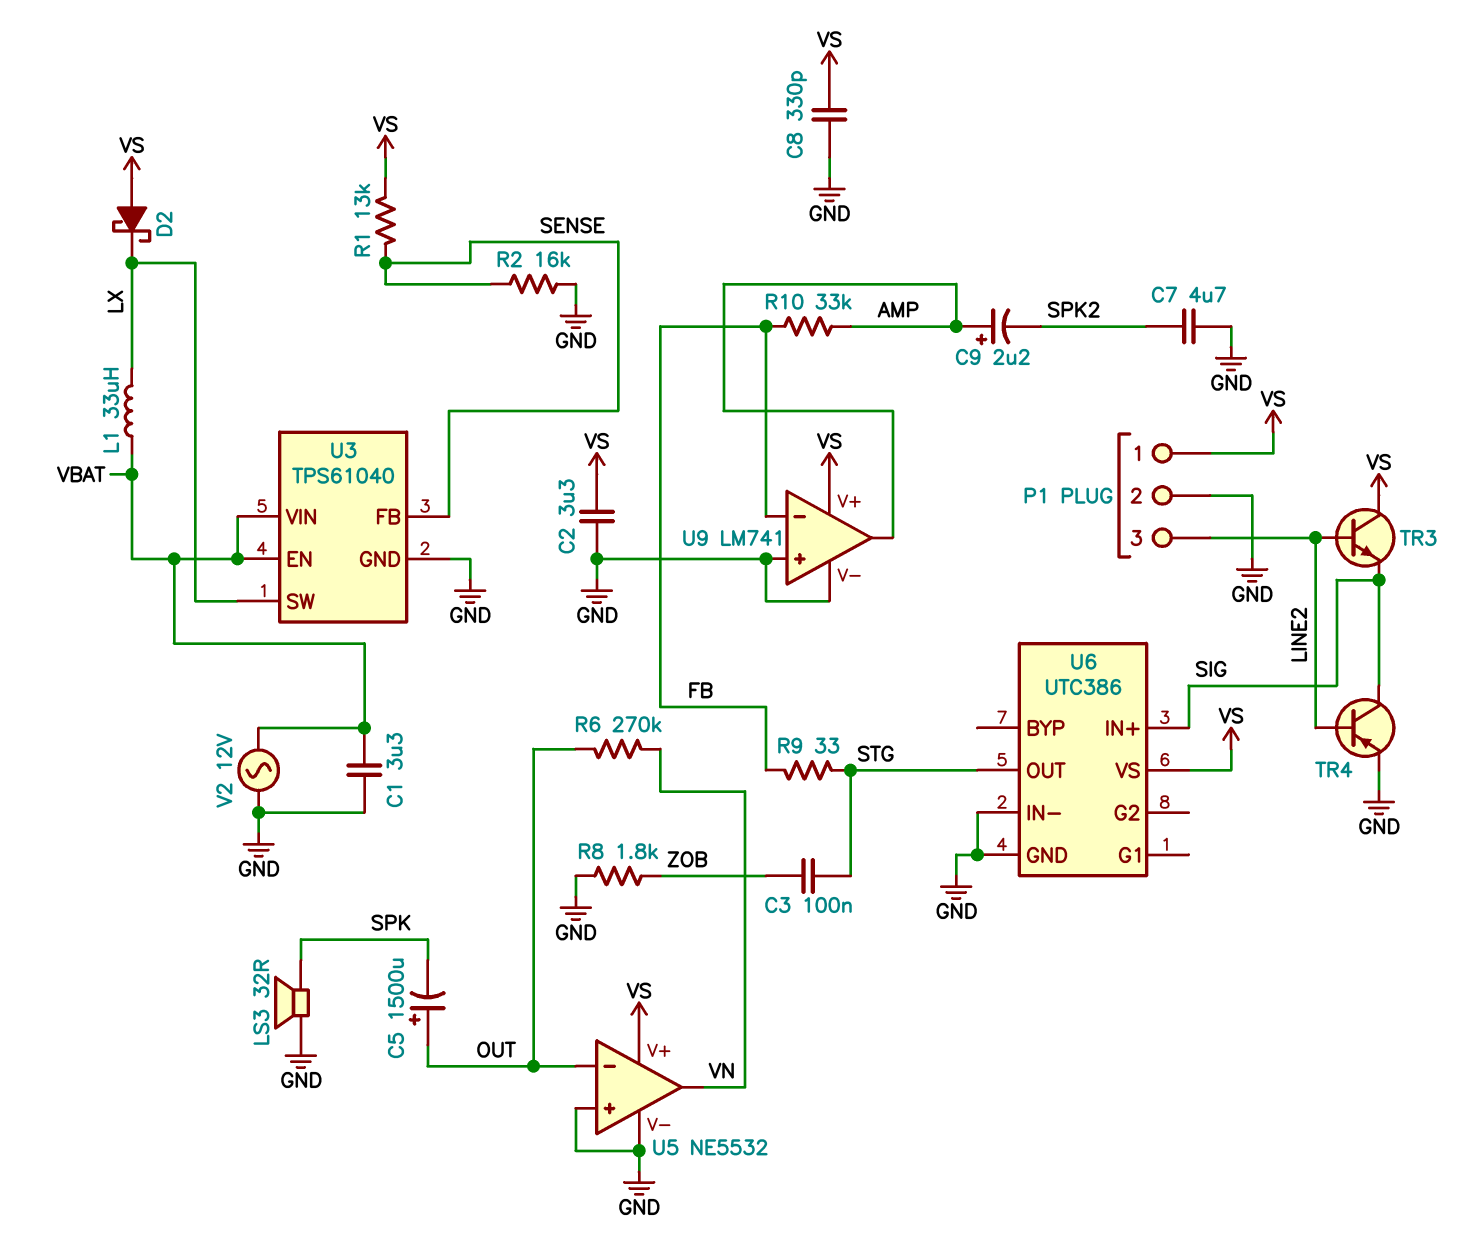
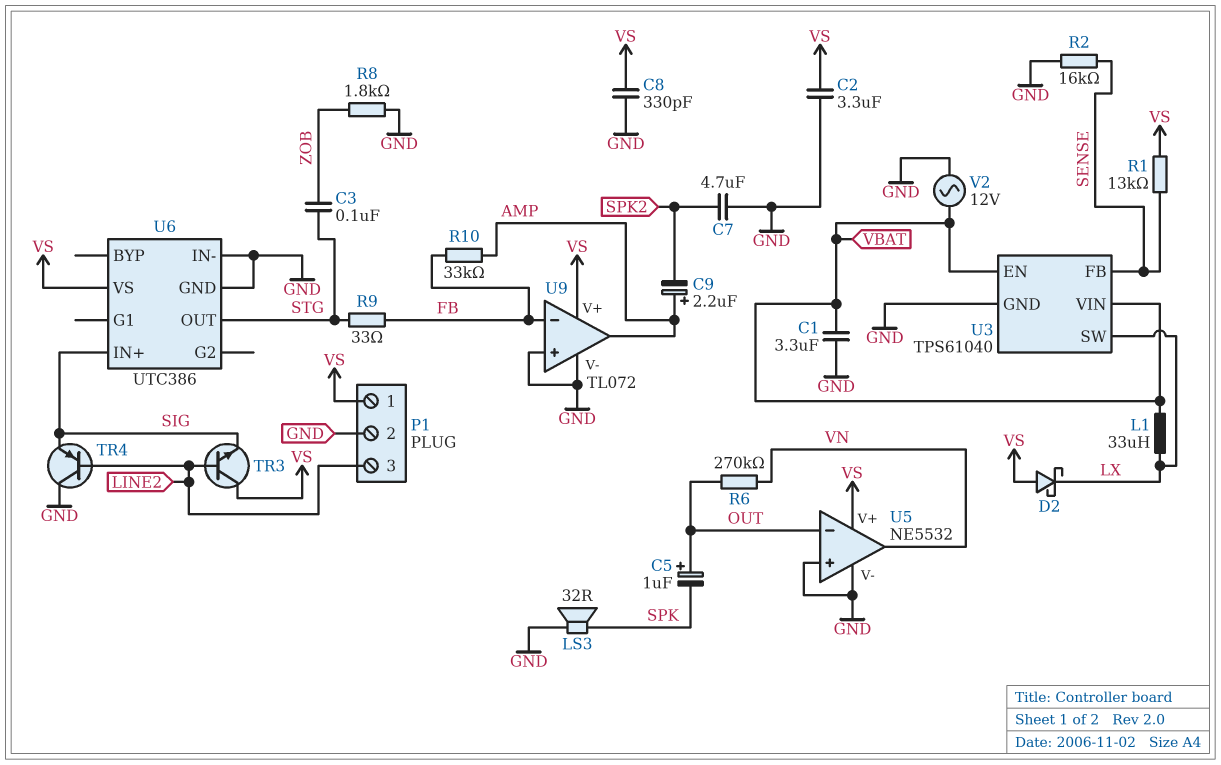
C5: 1500uF (plus OUT, minus SPK) -> 1uF (plus OUT, minus SPK)
TR4: PNP (B LINE2, C SIG, E GND) -> PNP (B LINE2, C GND, E SIG)
U9: LM741 -> TL072

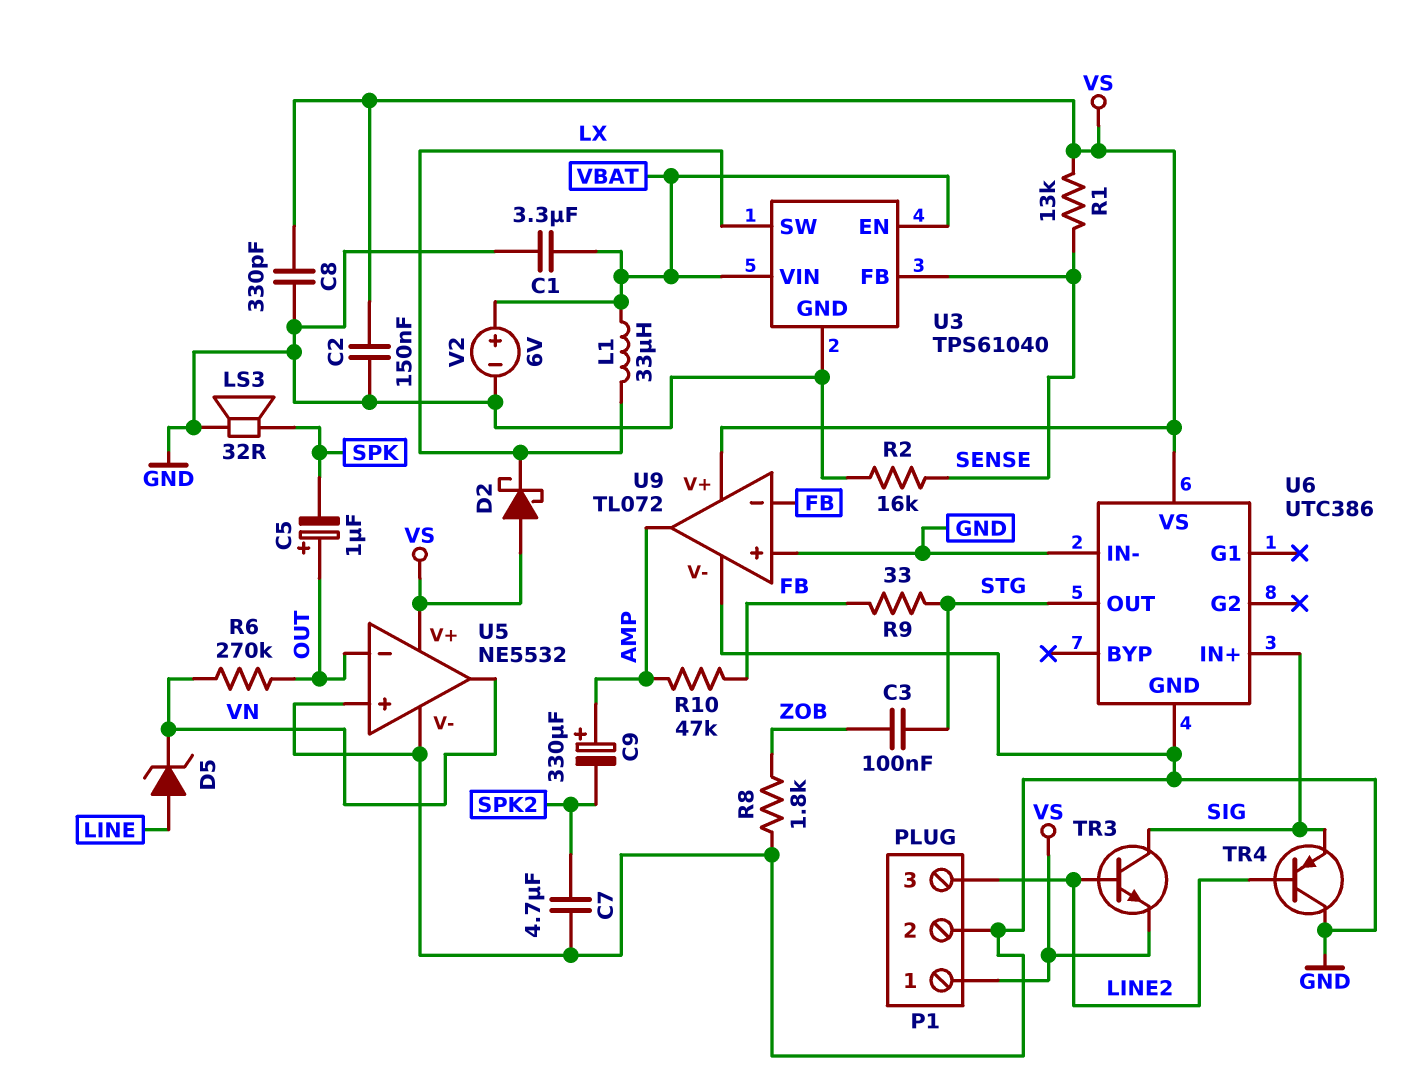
C2: 3.3uF (GND, VS) -> 150nF (GND, VS)
C9: 2.2uF (plus AMP, minus SPK2) -> 330uF (plus AMP, minus SPK2)
D5: none -> zener (A LINE, K VN)
R10: 33k (AMP, FB) -> 47k (AMP, FB)
TR3: NPN (B LINE2, C VS, E SIG) -> NPN (B LINE2, C SIG, E VS)
V2: AC 12V (GND, VBAT) -> 6V (plus VBAT, minus GND)

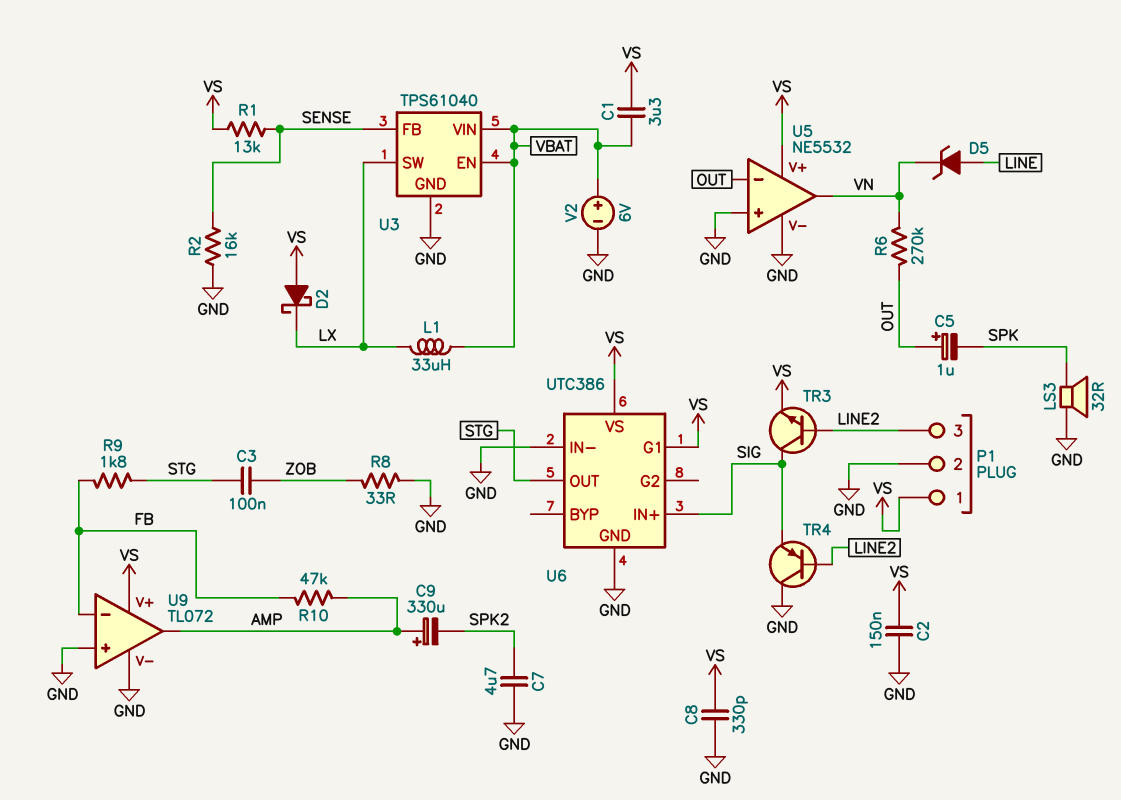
C1: 3.3uF (GND, VBAT) -> 3.3uF (VBAT, VS)
R8: 1.8k (GND, ZOB) -> 33 (GND, ZOB)
R9: 33 (FB, STG) -> 1.8k (FB, STG)
U6 pin G1: none -> VS

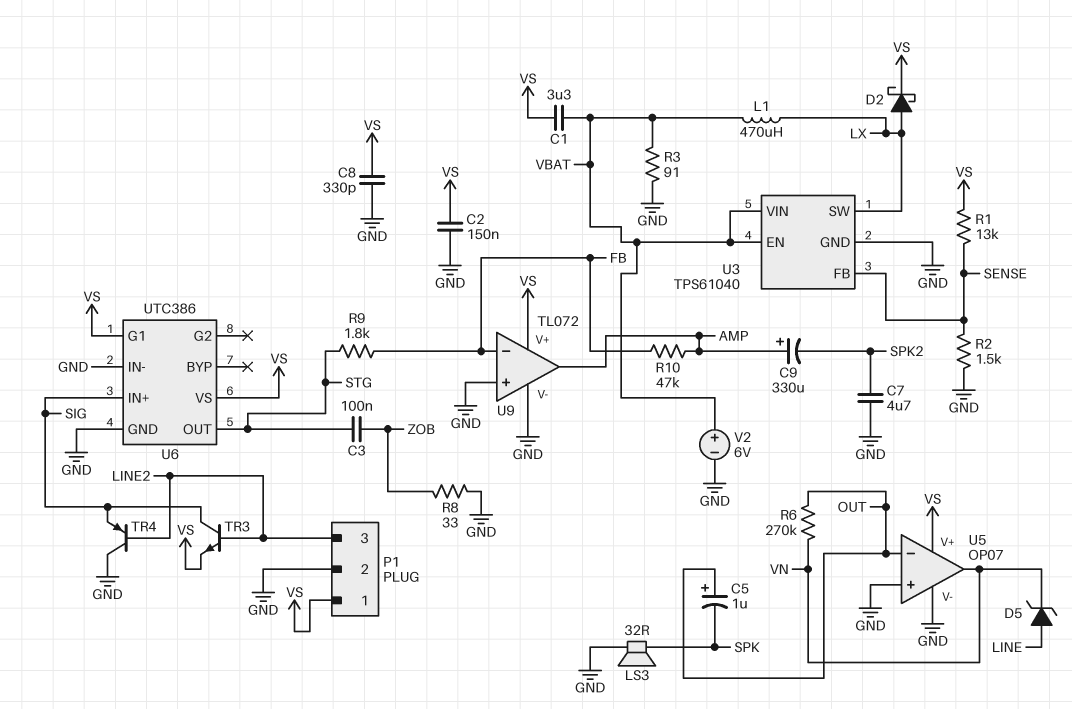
D2: schottky (A VS, K LX) -> schottky (A LX, K VS)
L1: 33uH (LX, VBAT) -> 470uH (LX, VBAT)
R2: 16k (GND, SENSE) -> 1.5k (GND, SENSE)
R3: none -> 91 (GND, VBAT)
U5: NE5532 -> OP07

